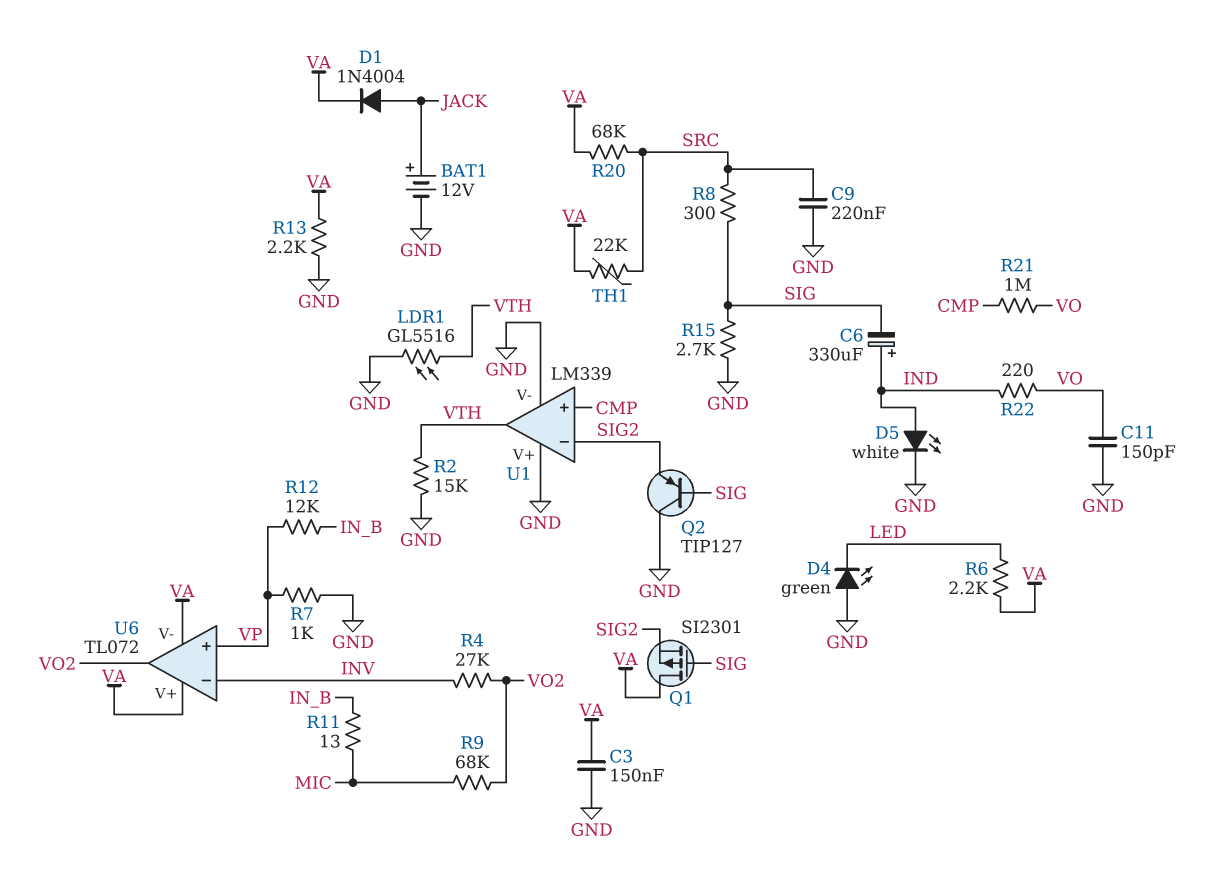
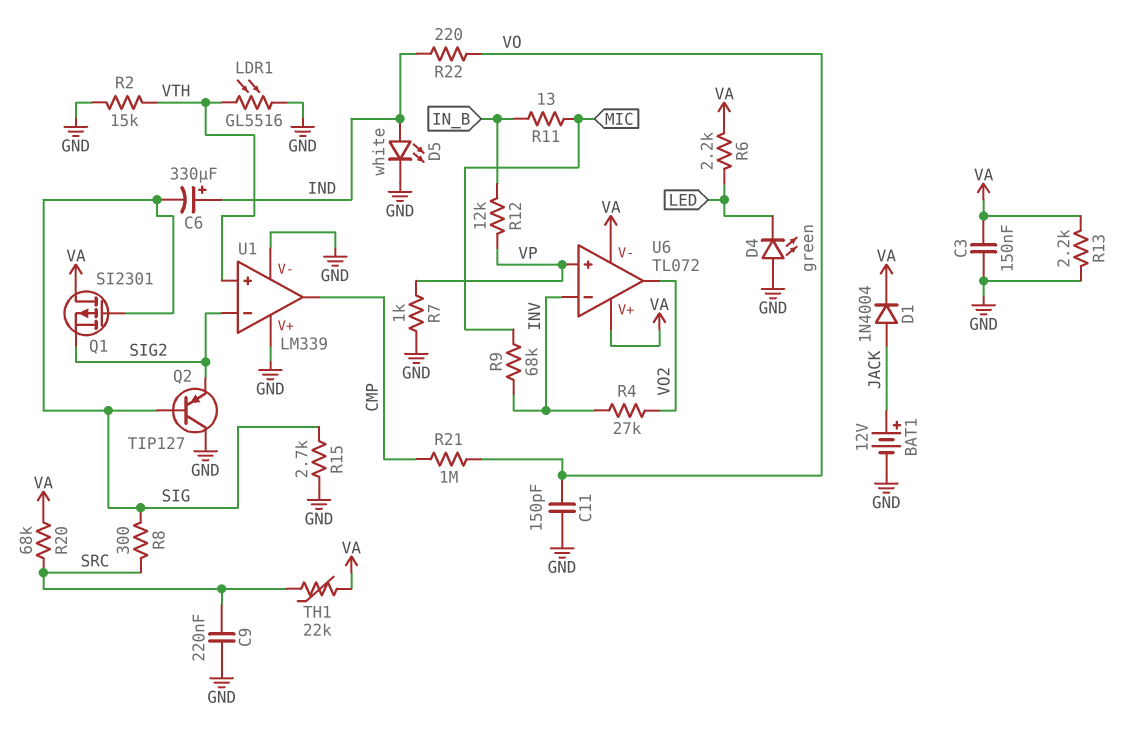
R9: 68k (MIC, VO2) -> 68k (INV, MIC)
U1 pin in+: CMP -> VTH
U1 pin out: VTH -> CMP

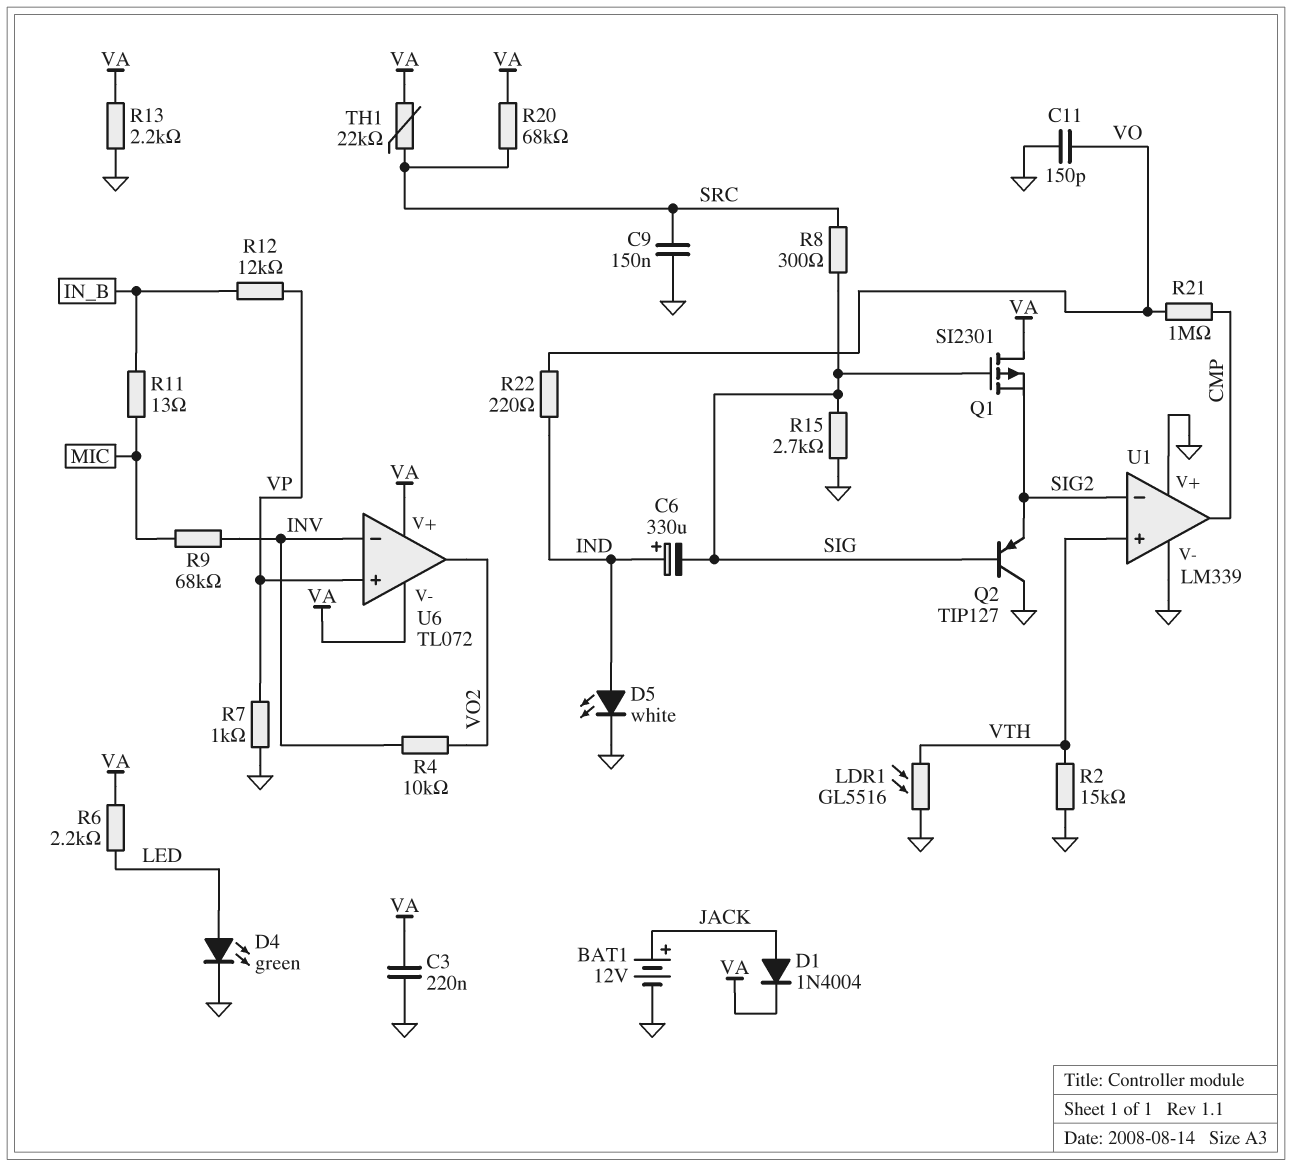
C3: 150nF (GND, VA) -> 220nF (GND, VA)
C9: 220nF (GND, SRC) -> 150nF (GND, SRC)
D4: LED green (A GND, K LED) -> LED green (A LED, K GND)
R4: 27k (INV, VO2) -> 10k (INV, VO2)

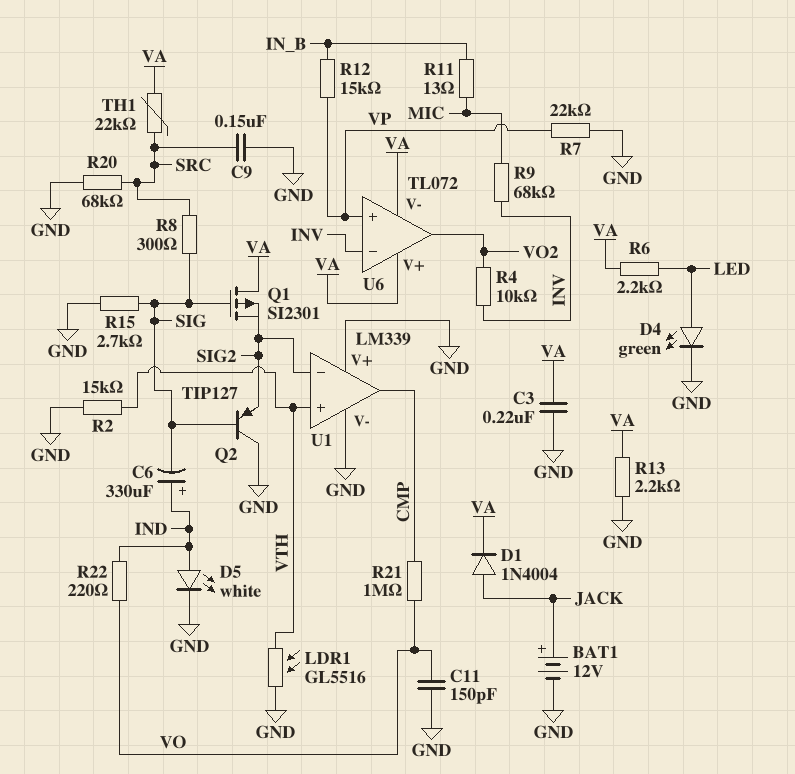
R7: 1k (GND, VP) -> 22k (GND, VP)
R12: 12k (IN_B, VP) -> 15k (IN_B, VP)
R20: 68k (SRC, VA) -> 68k (GND, SRC)

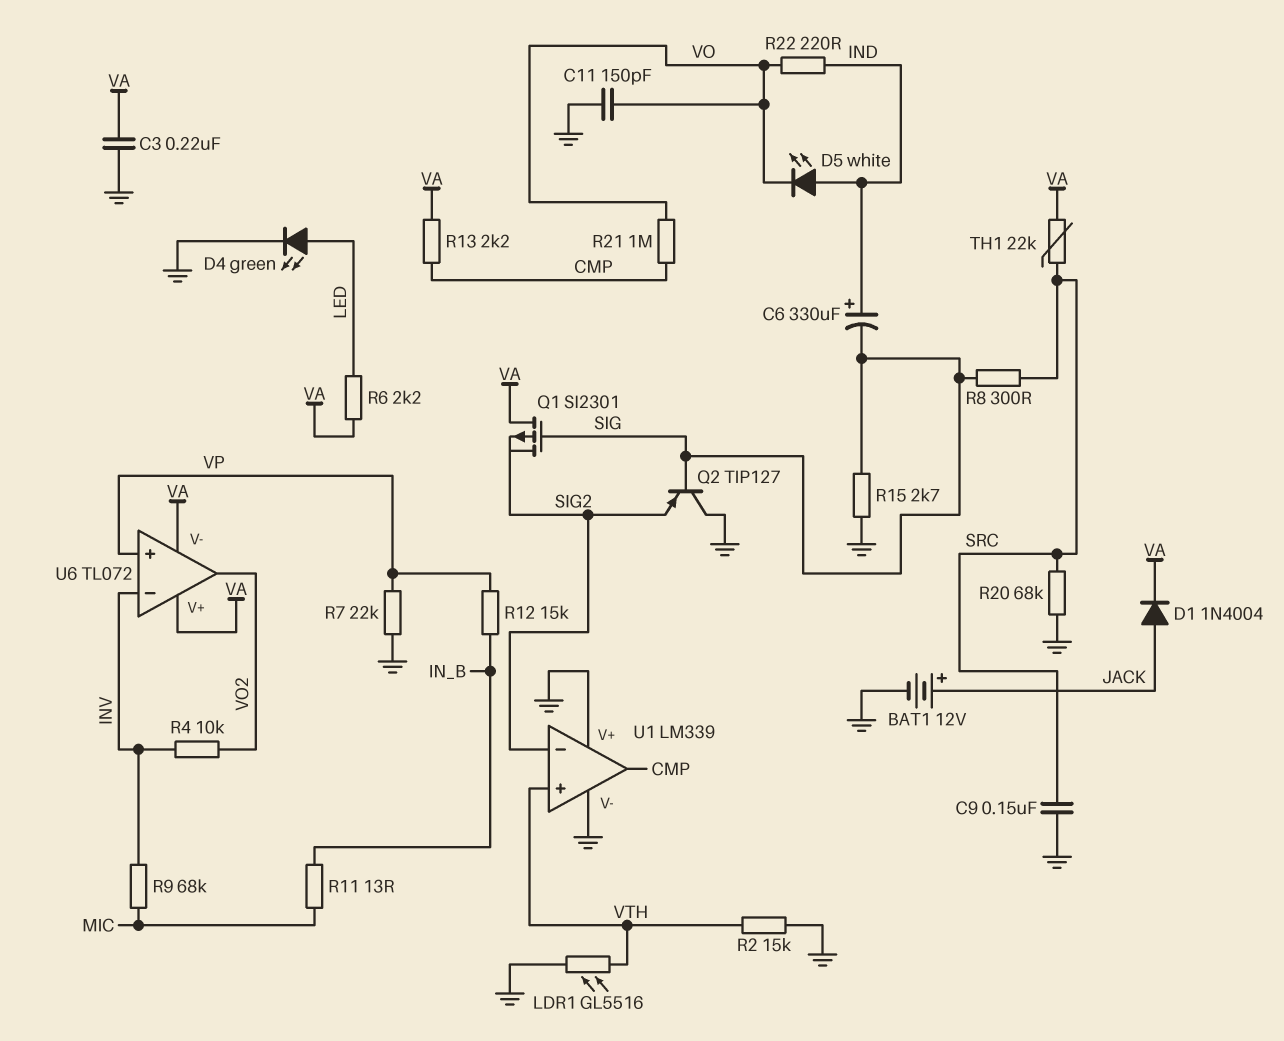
D5: LED white (A IND, K GND) -> LED white (A IND, K VO)
R13: 2.2k (GND, VA) -> 2.2k (CMP, VA)

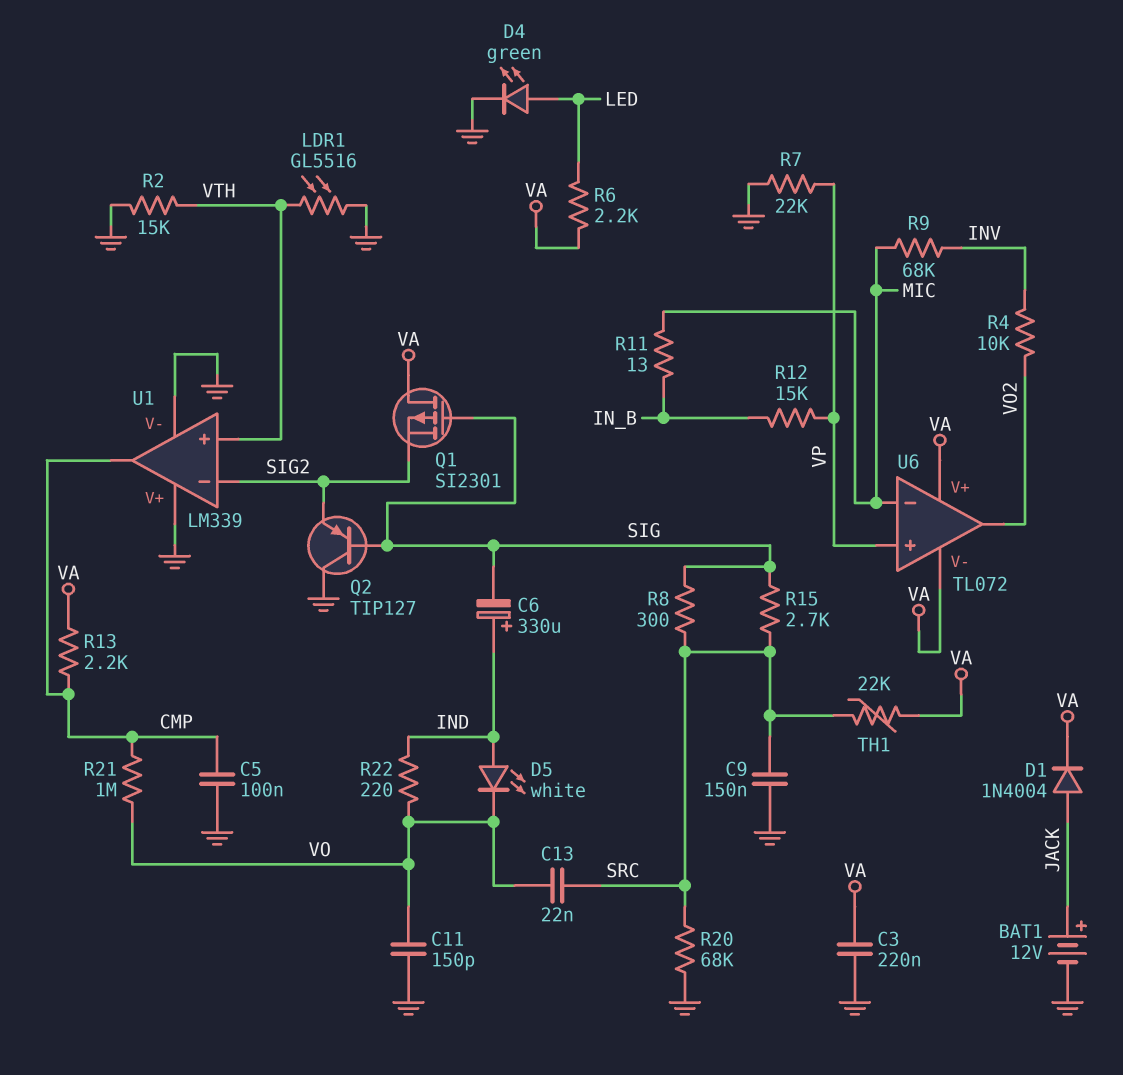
C5: none -> 100nF (CMP, GND)
C13: none -> 22nF (SRC, VO)
R15: 2.7k (GND, SIG) -> 2.7k (SIG, SRC)
U6 pin in-: INV -> MIC

